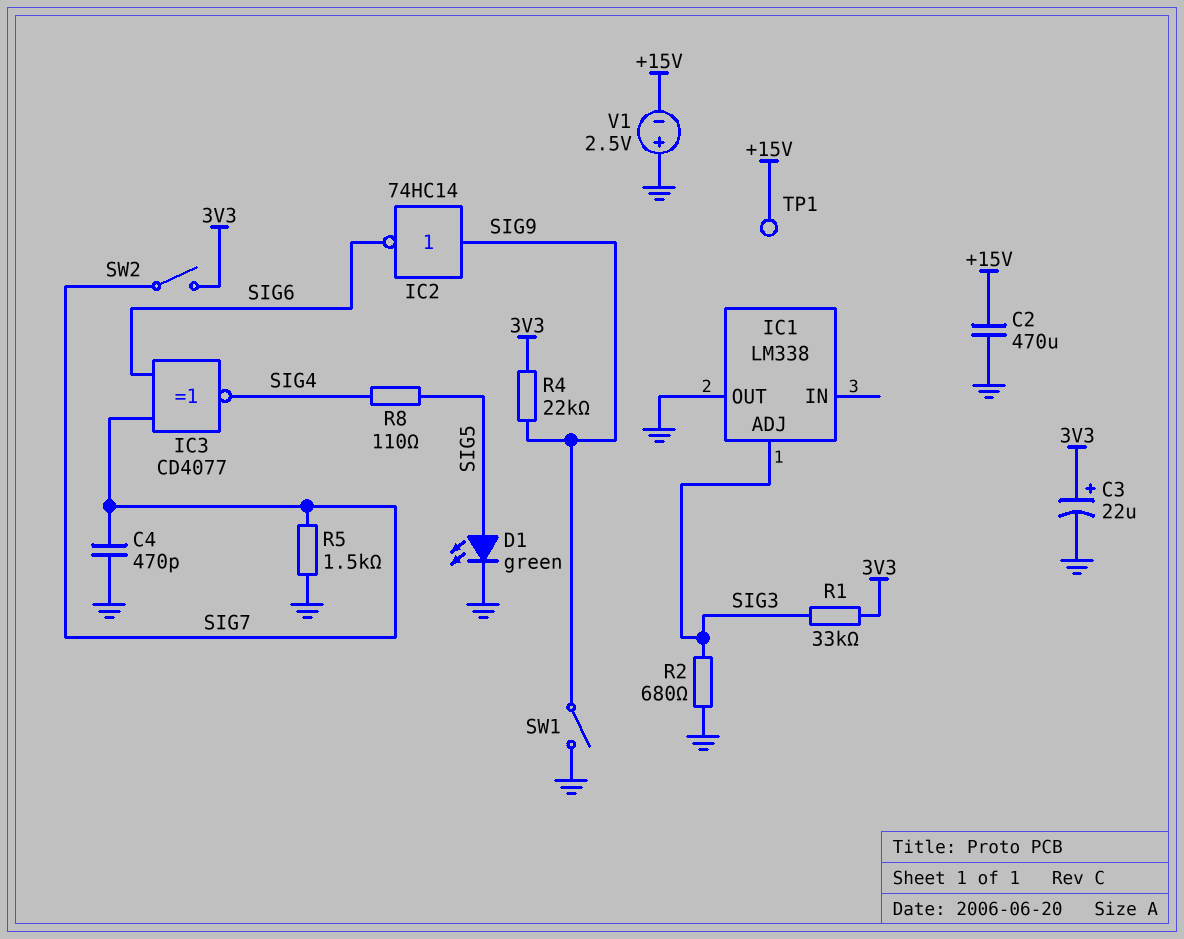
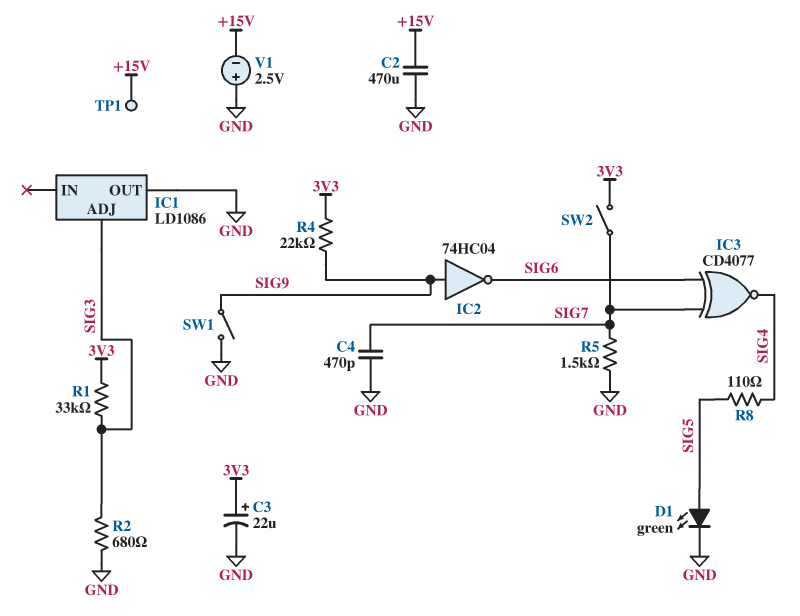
IC1: LM338 -> LD1086
IC2: NOT 74HC14 (in SIG9, out SIG6) -> NOT 74HC04 (in SIG9, out SIG6)

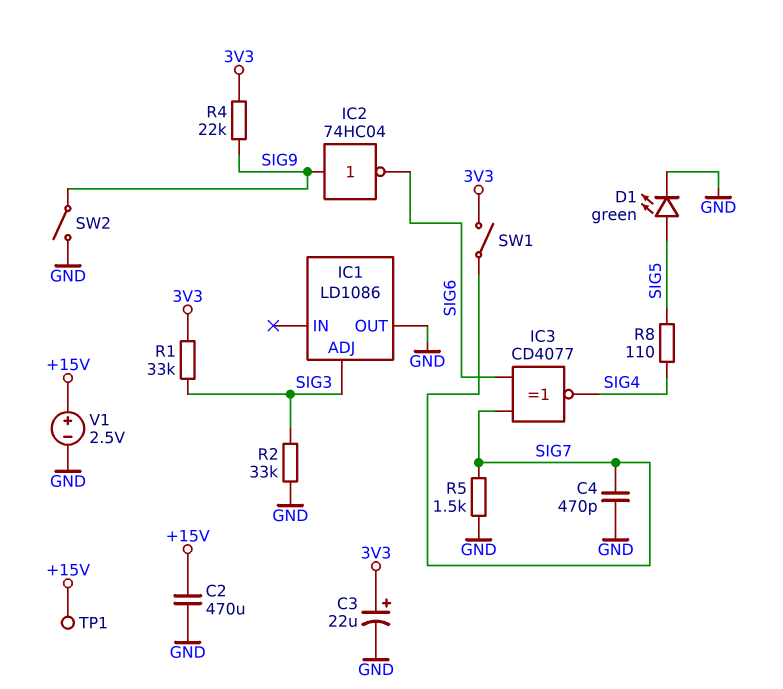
R2: 680 (GND, SIG3) -> 33k (GND, SIG3)
SW1: switch (GND, SIG9) -> switch (3V3, SIG7)
SW2: switch (3V3, SIG7) -> switch (GND, SIG9)
V1: 2.5V (plus GND, minus +15V) -> 2.5V (plus +15V, minus GND)

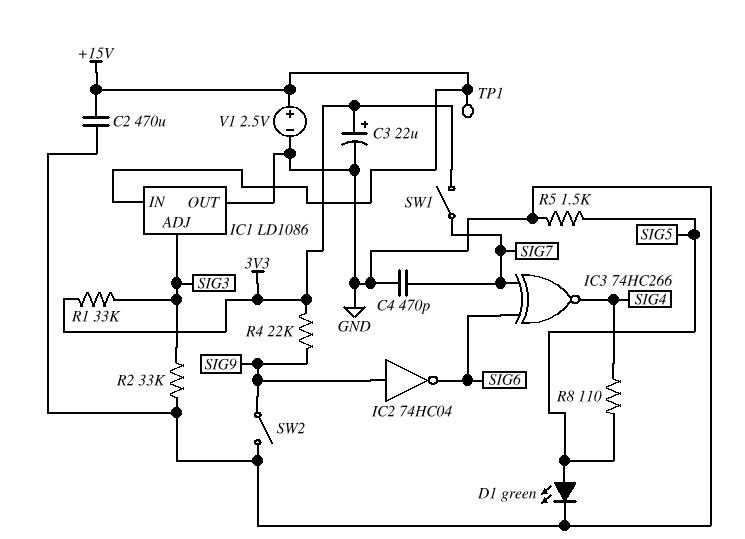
IC1 pin IN: none -> +15V
IC3: XNOR CD4077 (in SIG6, in SIG7, out SIG4) -> XNOR 74HC266 (in SIG6, in SIG7, out SIG4)
R5: 1.5k (GND, SIG7) -> 1.5k (GND, SIG5)

